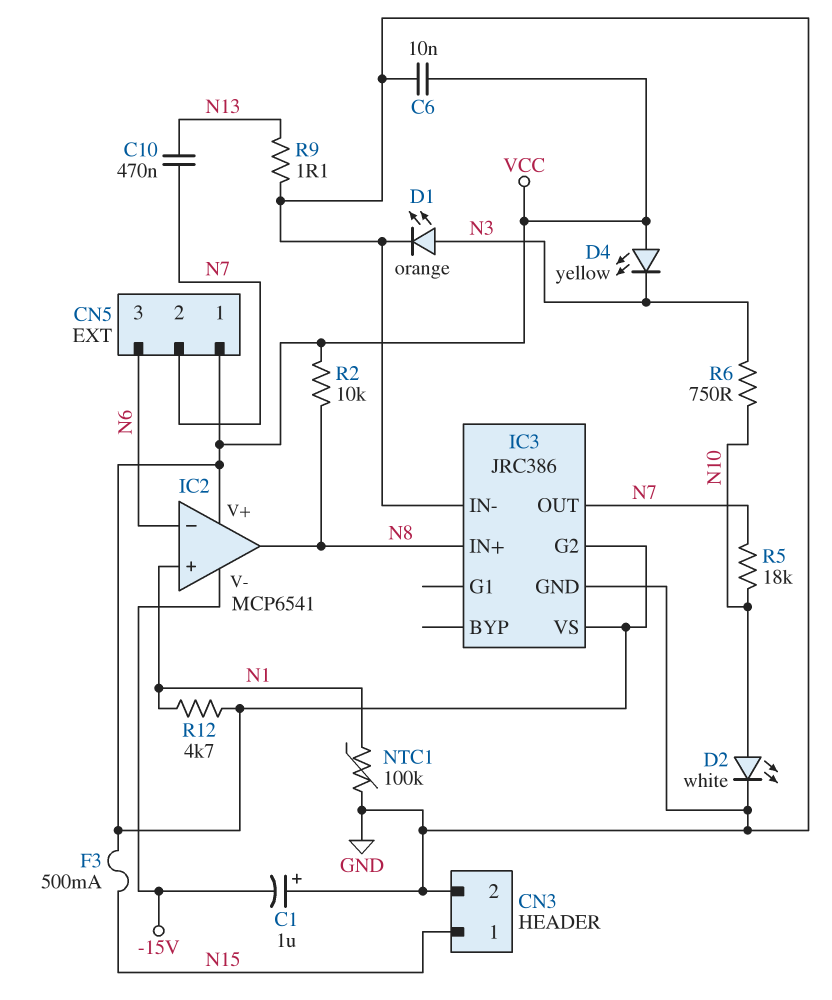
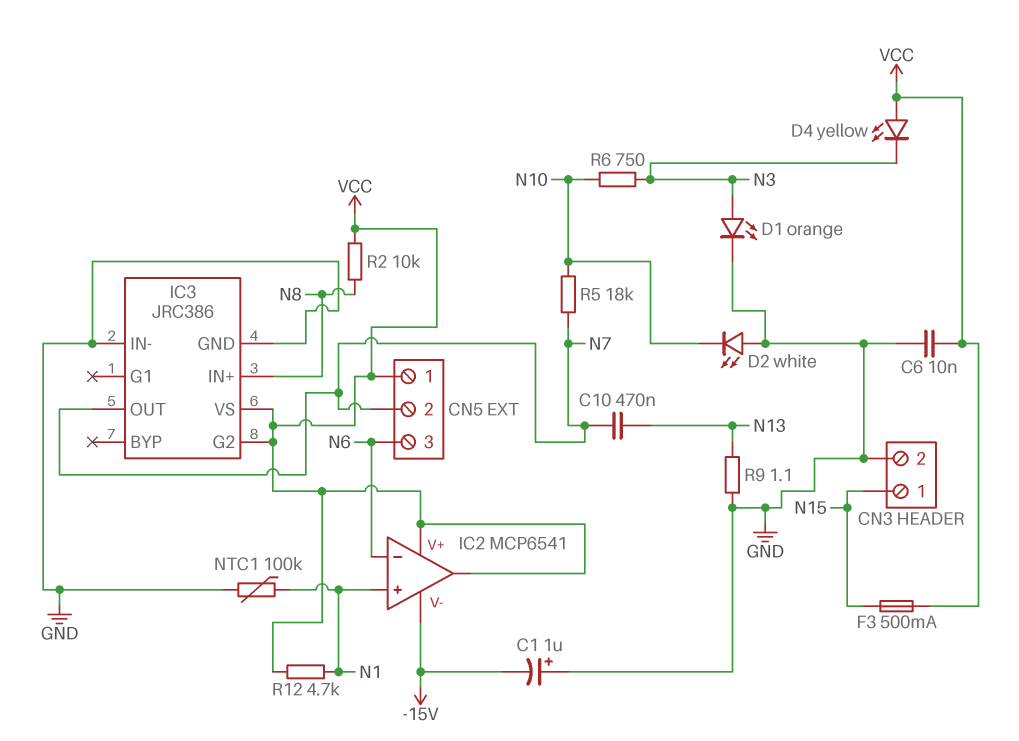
D2: LED white (A N10, K GND) -> LED white (A GND, K N10)
IC2 pin out: N8 -> VCC

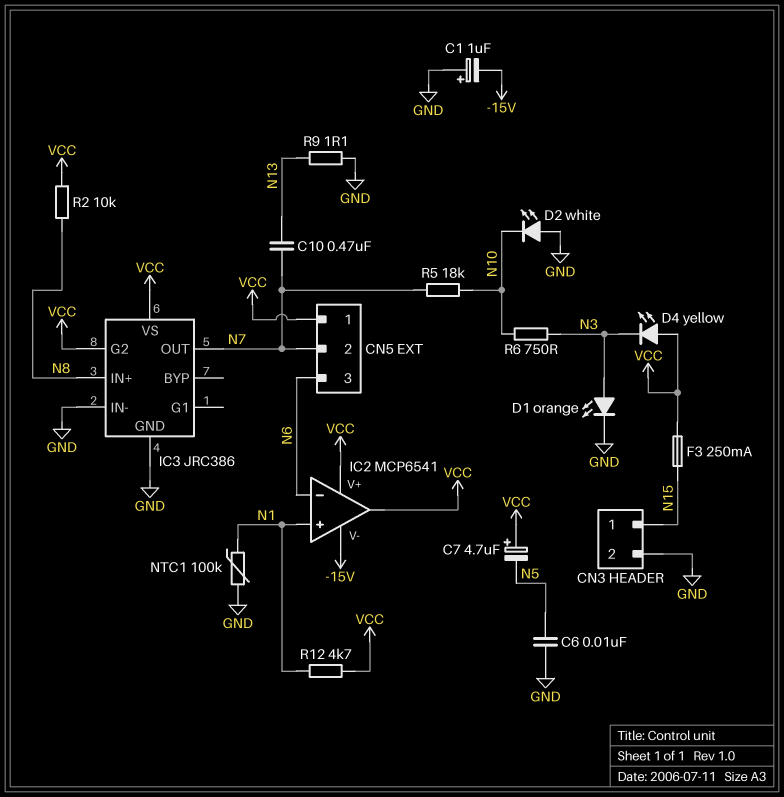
C6: 10nF (GND, VCC) -> 10nF (GND, N5)
C7: none -> 4.7uF (plus VCC, minus N5)
F3: 500mA (N15, VCC) -> 250mA (N15, VCC)

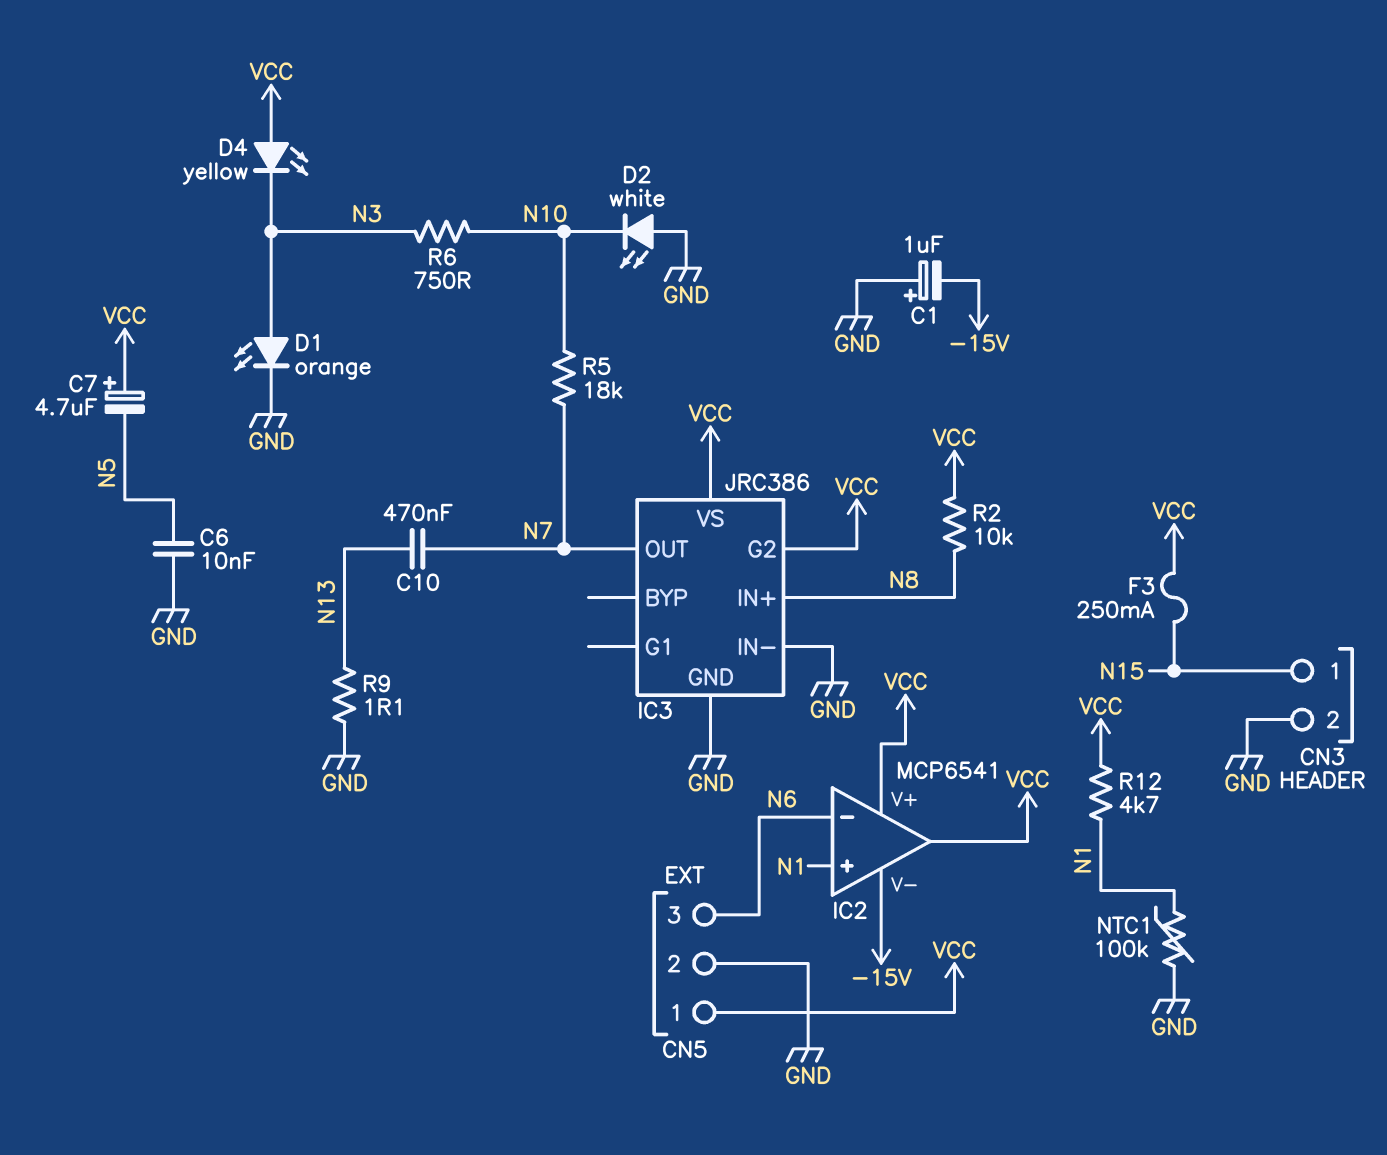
CN5 pin 2: N7 -> GND

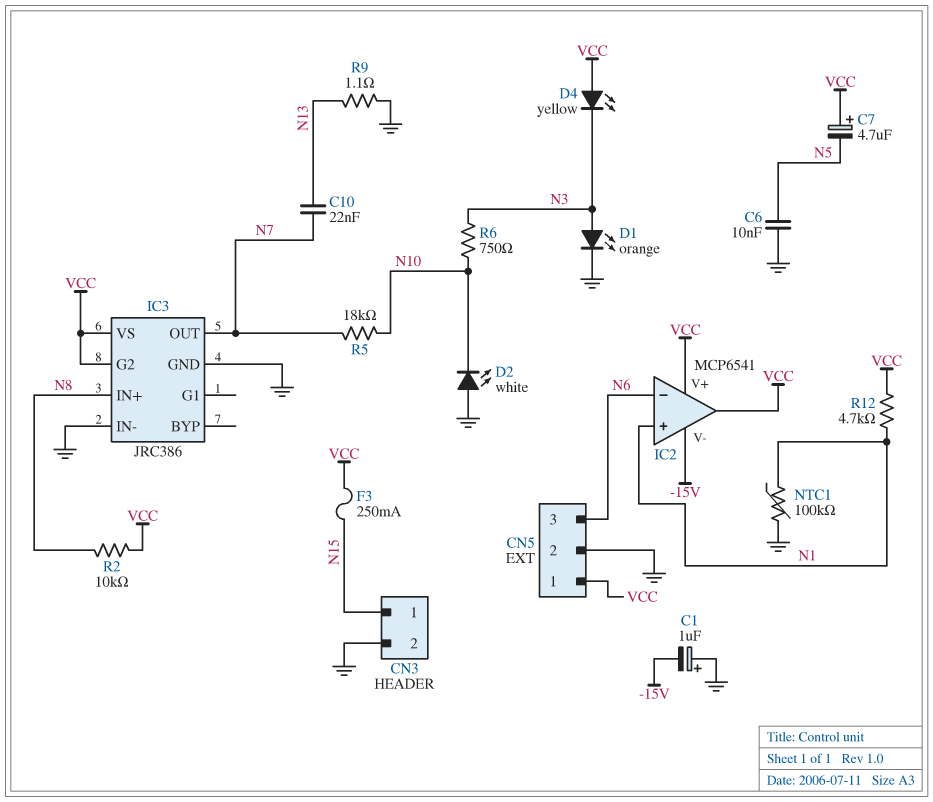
C10: 470nF (N7, N13) -> 22nF (N7, N13)

